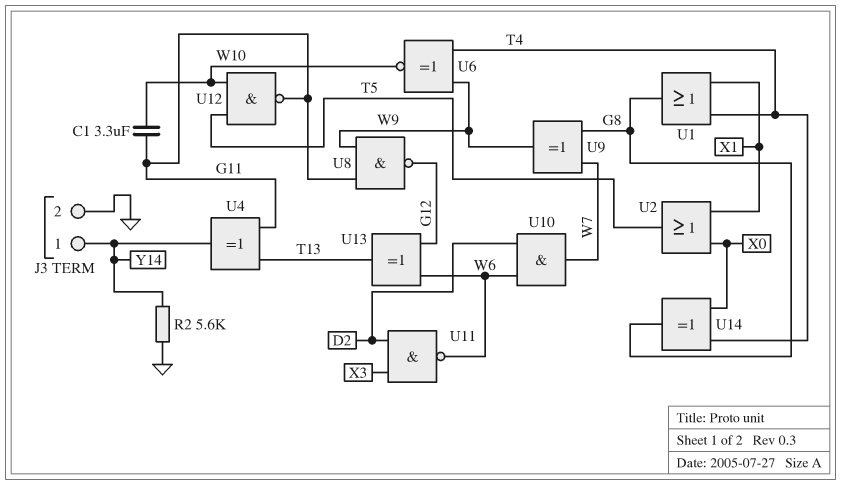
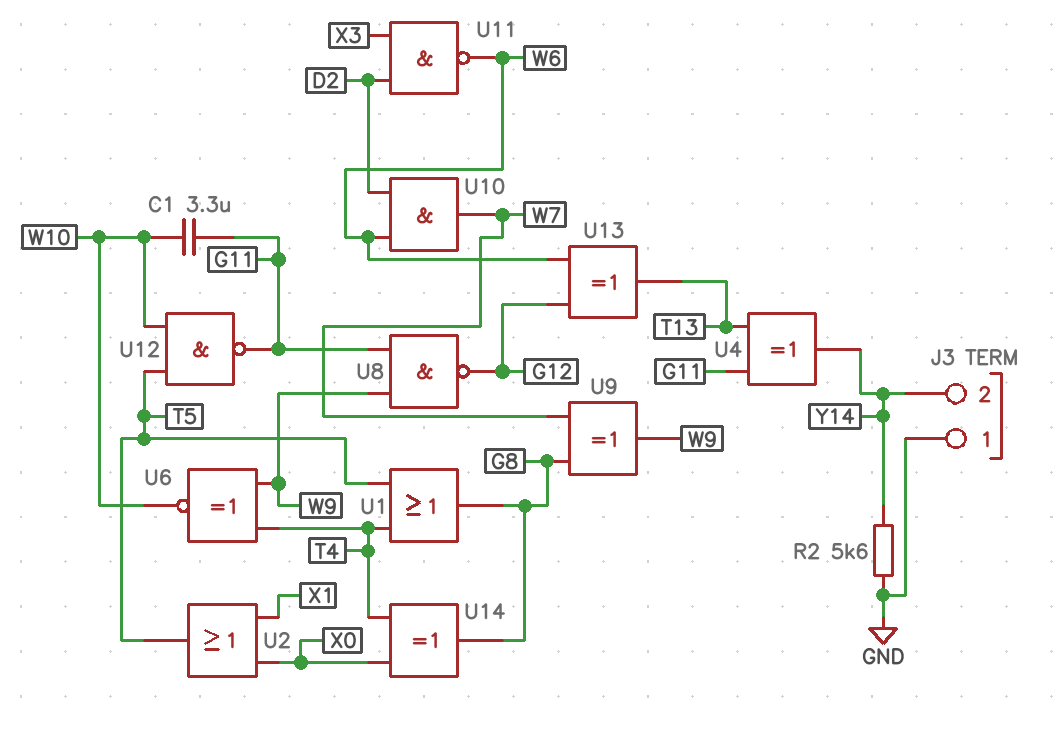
J3 pin 1: Y14 -> GND
J3 pin 2: GND -> Y14
U1: OR (in T4, in X1, out G8) -> OR (in T4, in T5, out G8)

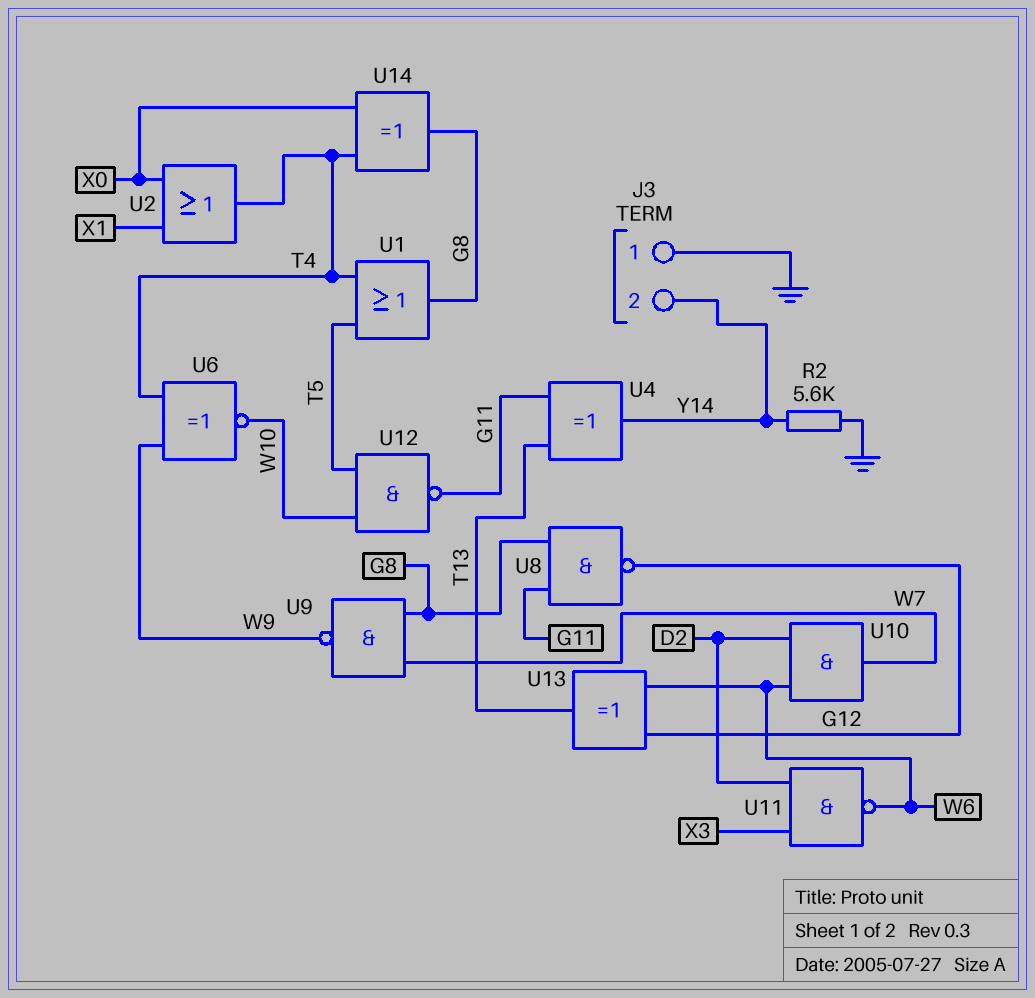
C1: 3.3uF (G11, W10) -> none
U2: OR (in X0, in X1, out T5) -> OR (in X0, in X1, out T4)
U8: NAND (in G11, in W9, out G12) -> NAND (in G8, in G11, out G12)
U9: XOR (in G8, in W7, out W9) -> NAND (in G8, in W7, out W9)

